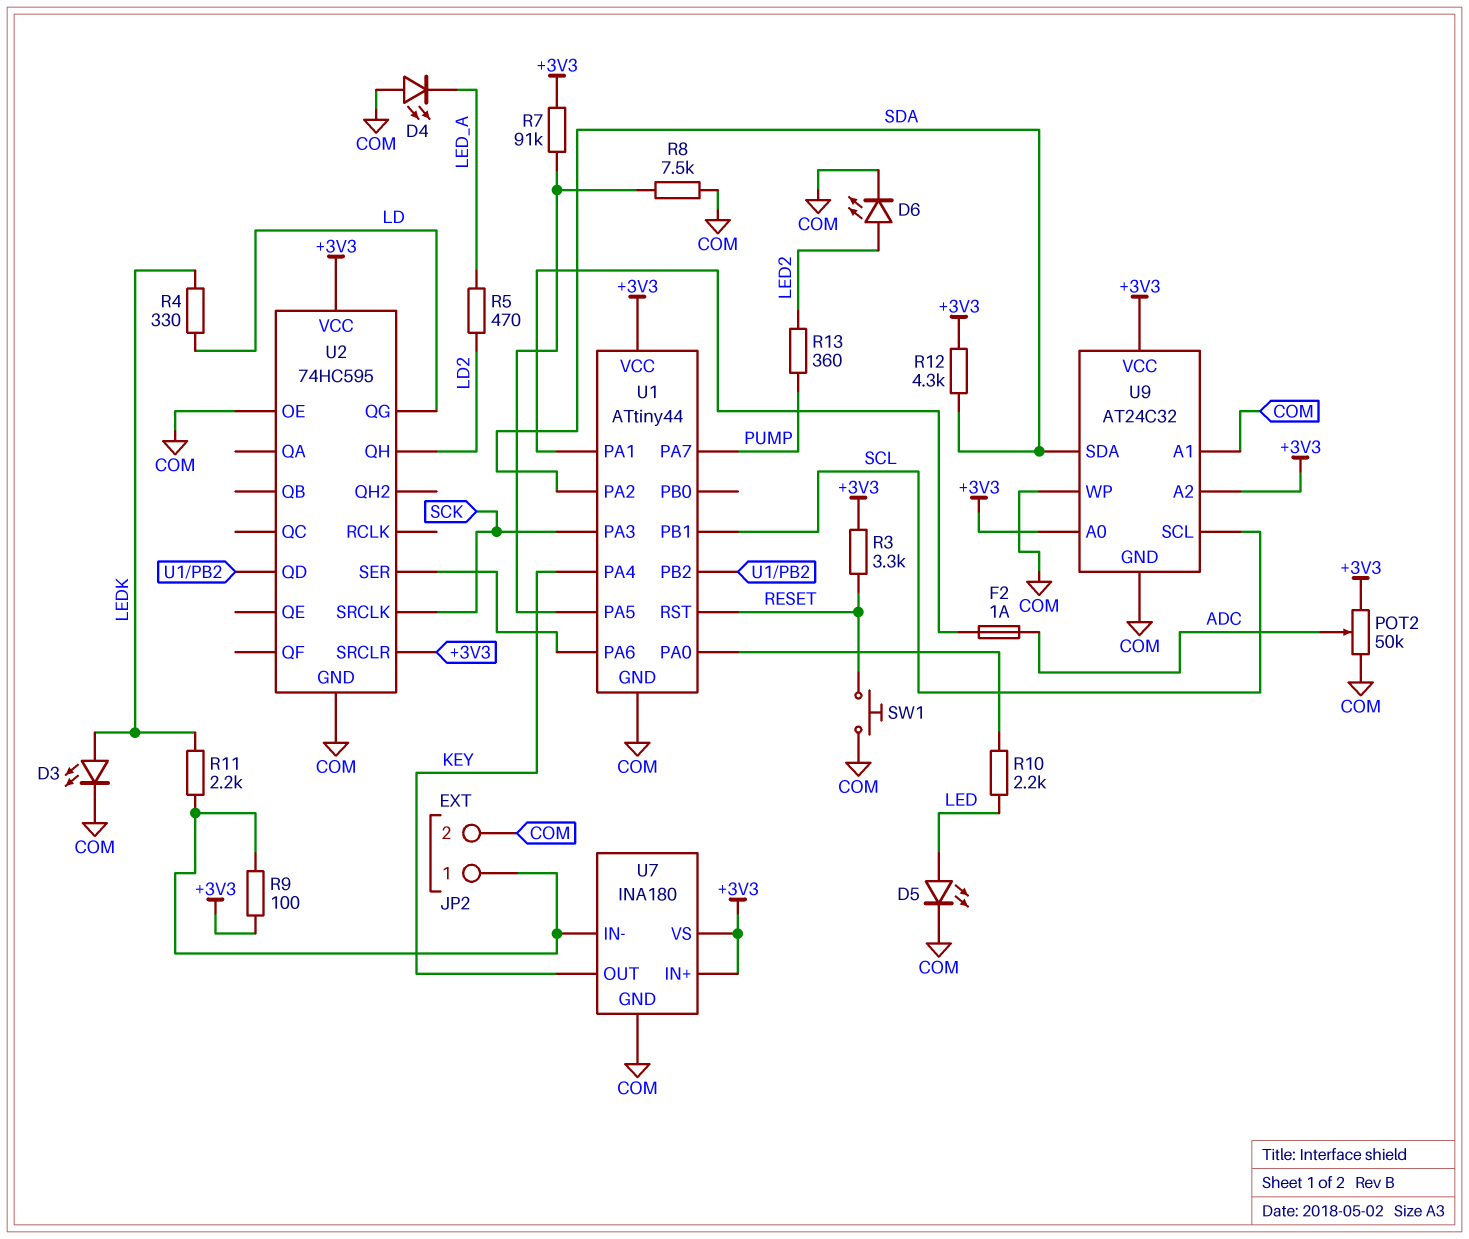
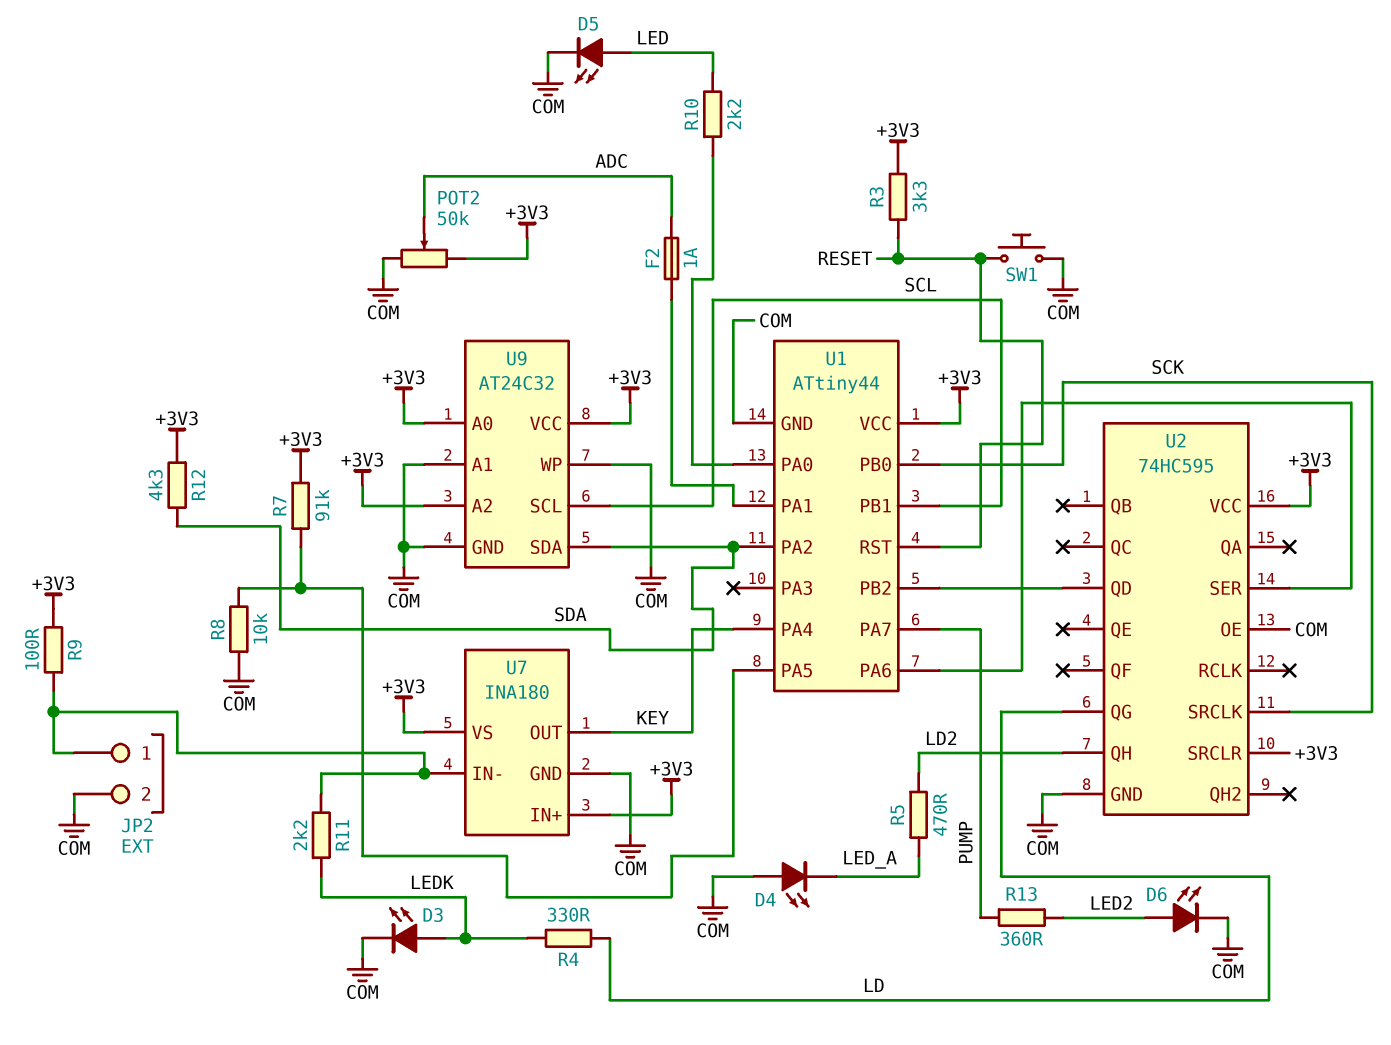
R8: 7.5k (COM, U1/PA5) -> 10k (COM, U1/PA5)
U1 pin PA3: SCK -> none
U1 pin PB0: none -> SCK

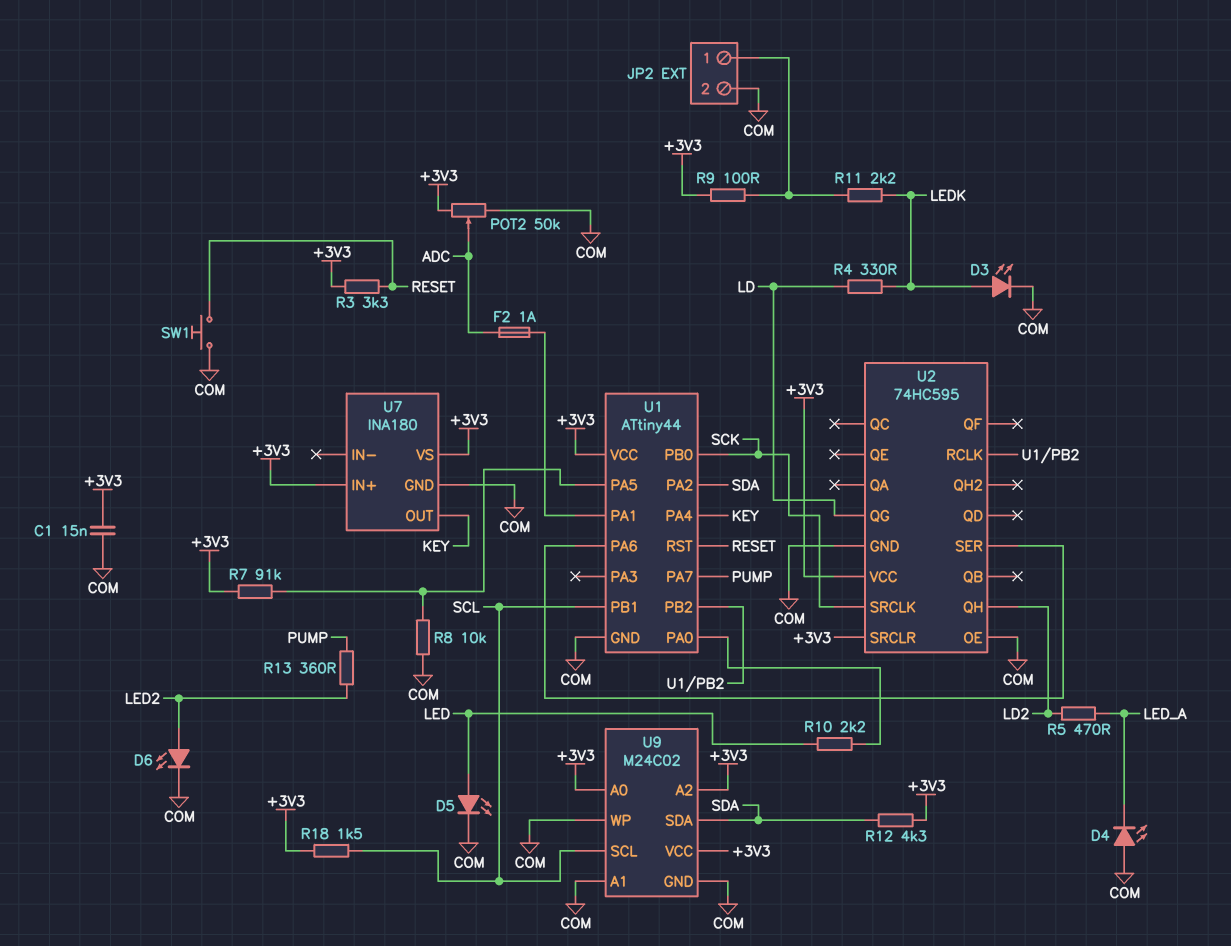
C1: none -> 15nF (+3V3, COM)
R18: none -> 1.5k (+3V3, SCL)
U2 pin QD: U1/PB2 -> none
U2 pin RCLK: none -> U1/PB2
U7 pin IN-: JP2/1 -> none
U9: AT24C32 -> M24C02

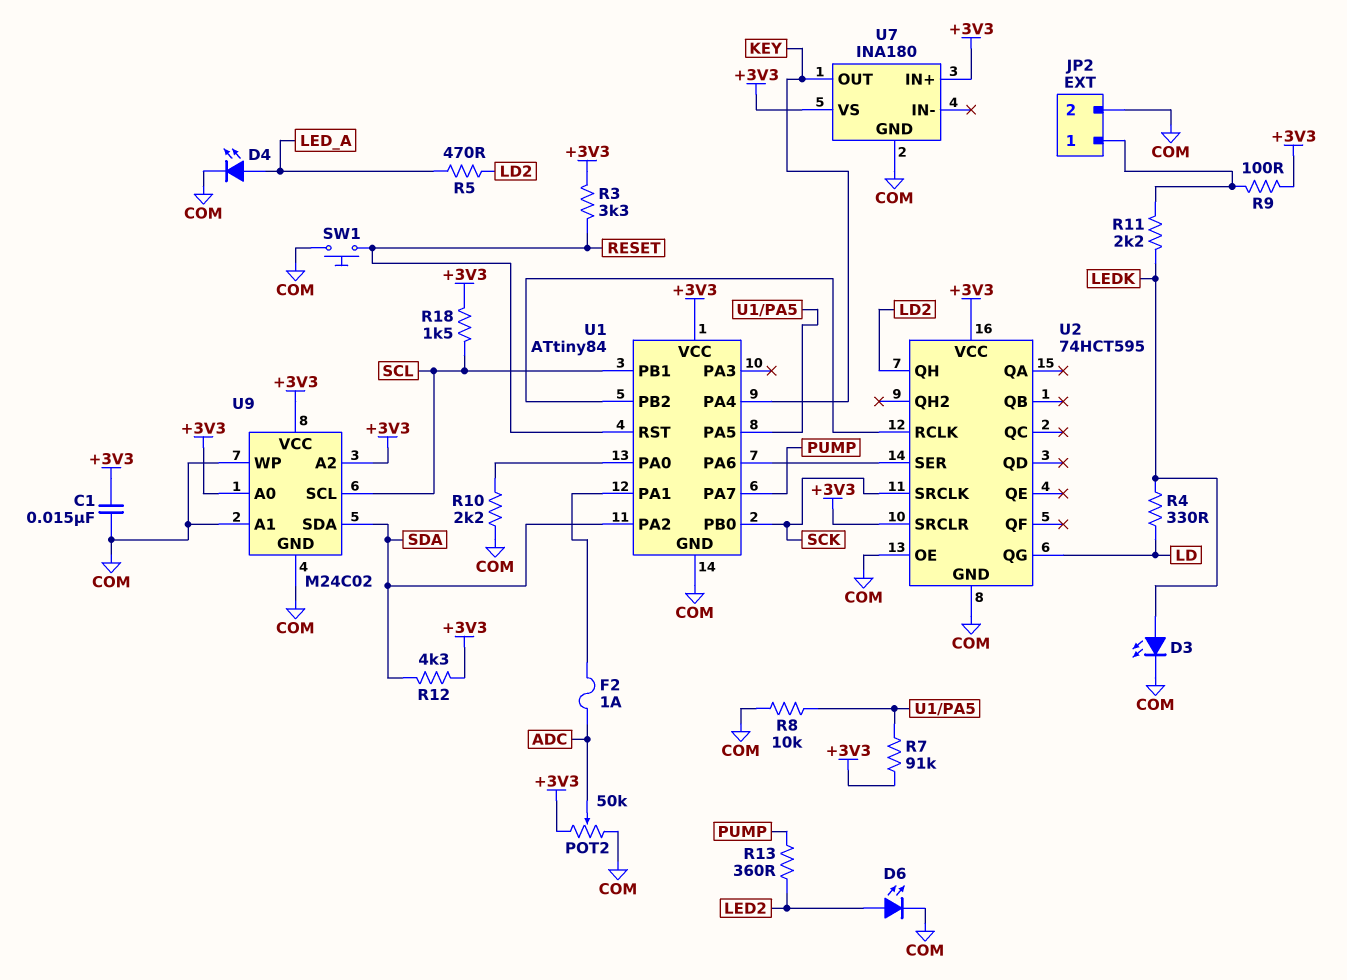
D4: LED (A COM, K LED_A) -> LED (A LED_A, K COM)
D5: LED (A LED, K COM) -> none
R10: 2.2k (LED, U1/PA0) -> 2.2k (COM, U1/PA0)
U1: ATtiny44 -> ATtiny84
U2: 74HC595 -> 74HCT595

